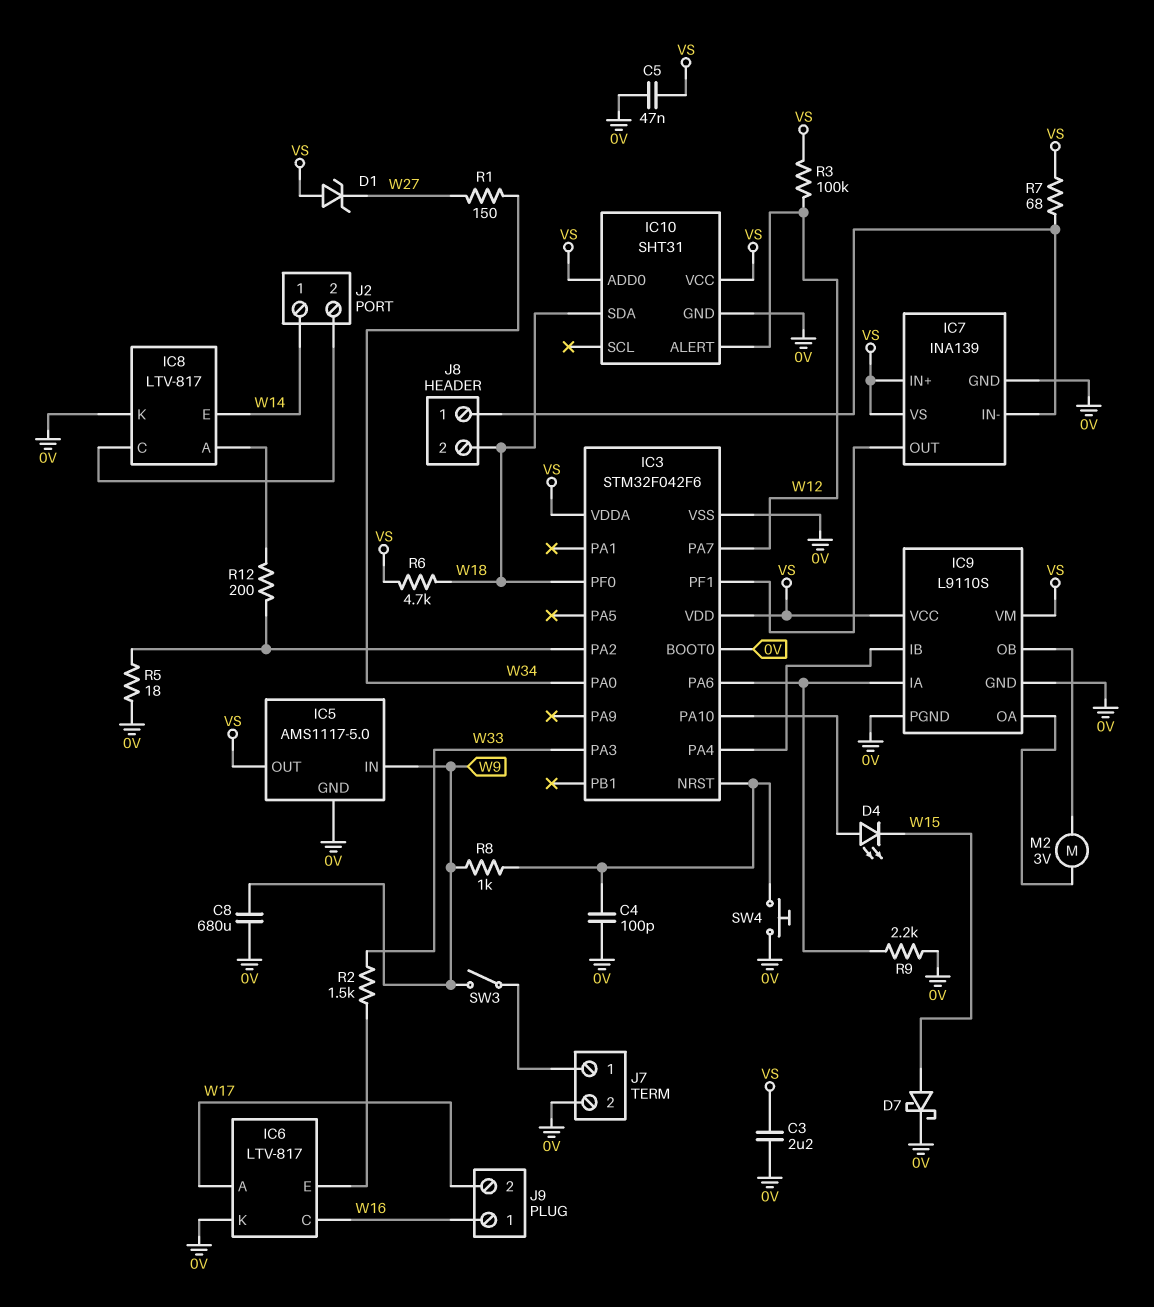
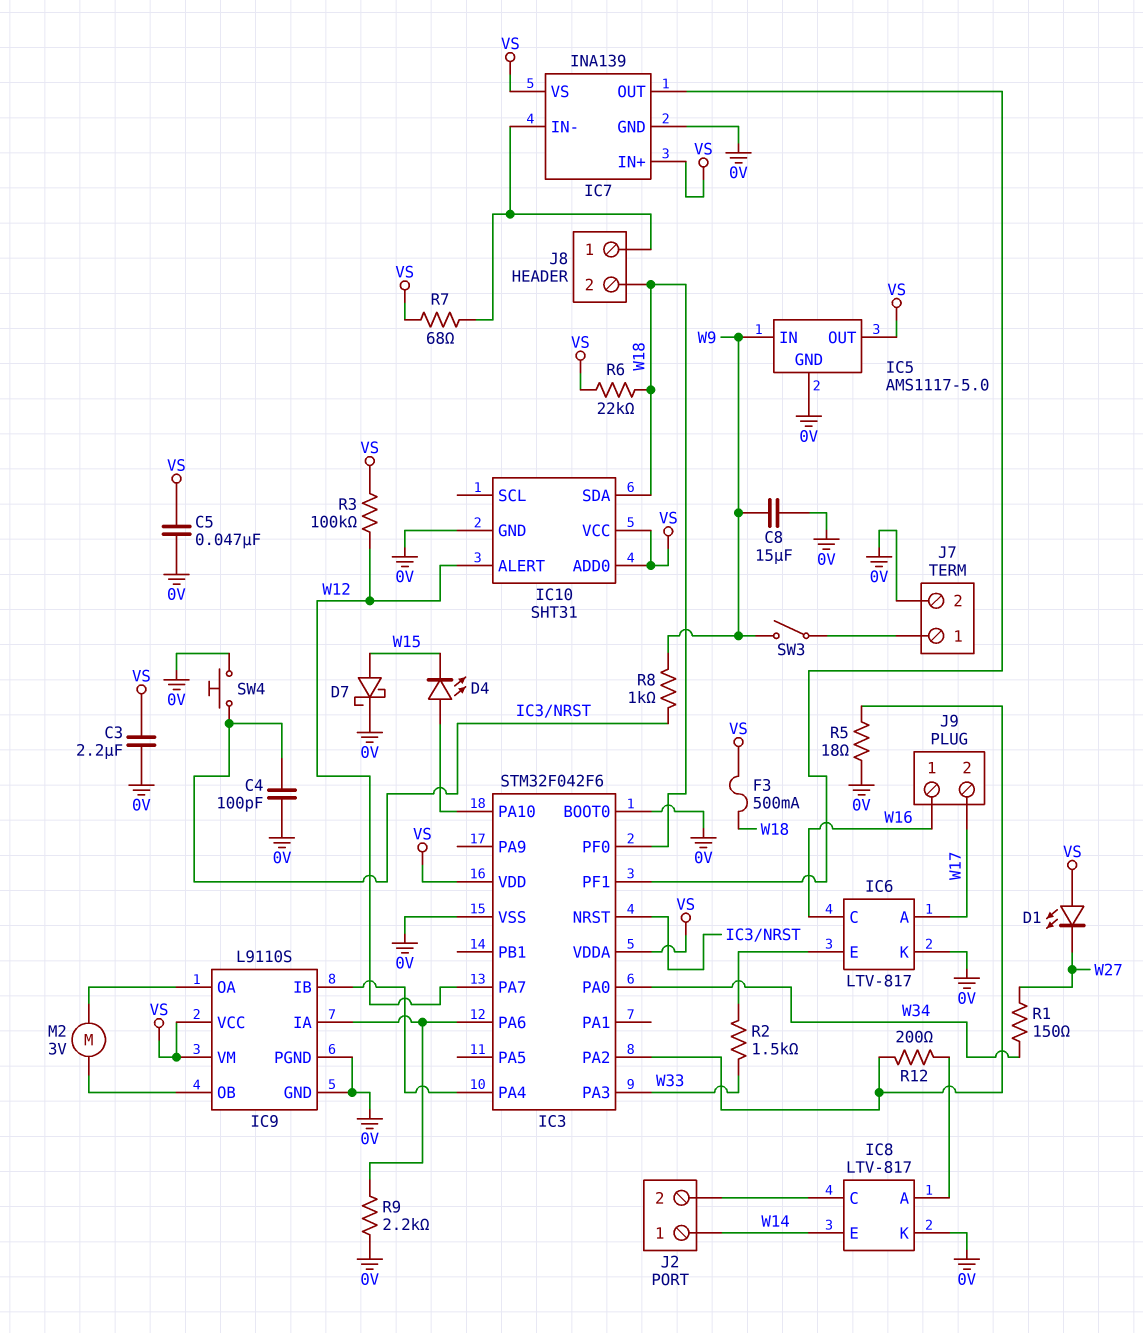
C8: 680uF (0V, W9) -> 15uF (0V, W9)
D1: zener (A VS, K W27) -> LED (A VS, K W27)
F3: none -> 500mA (VS, W18)
R6: 4.7k (VS, W18) -> 22k (VS, W18)

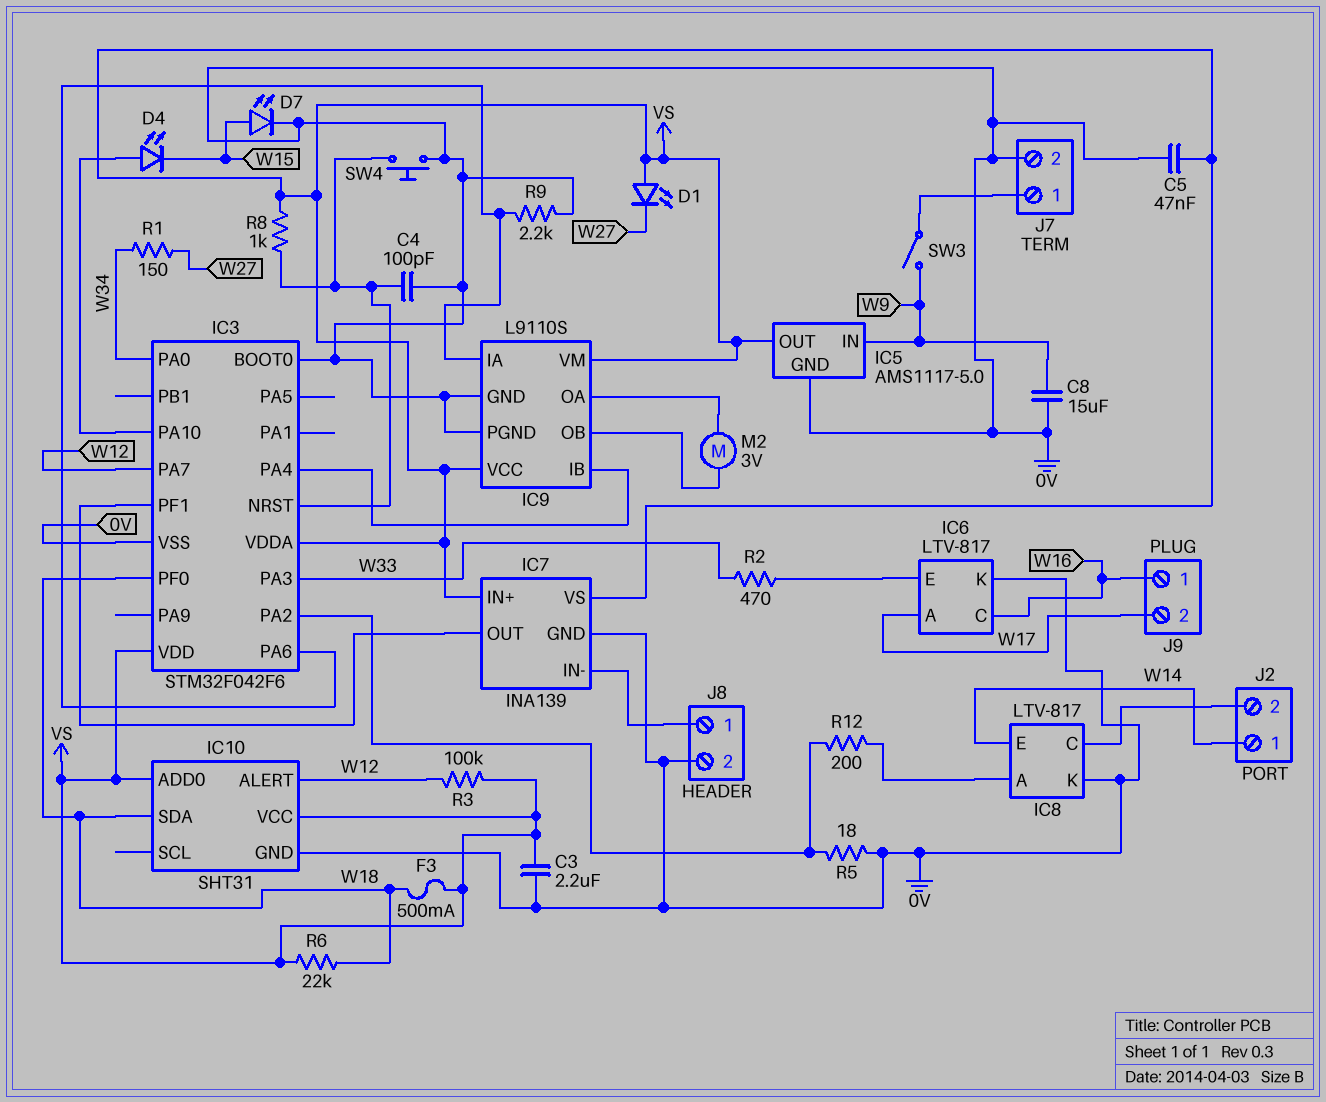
D7: schottky (A W15, K 0V) -> LED (A W15, K 0V)
J8 pin 2: W18 -> 0V
R2: 1.5k (IC6/E, W33) -> 470 (IC6/E, W33)
R7: 68 (IC7/IN-, VS) -> none
R8: 1k (IC3/NRST, W9) -> 1k (IC3/NRST, VS)

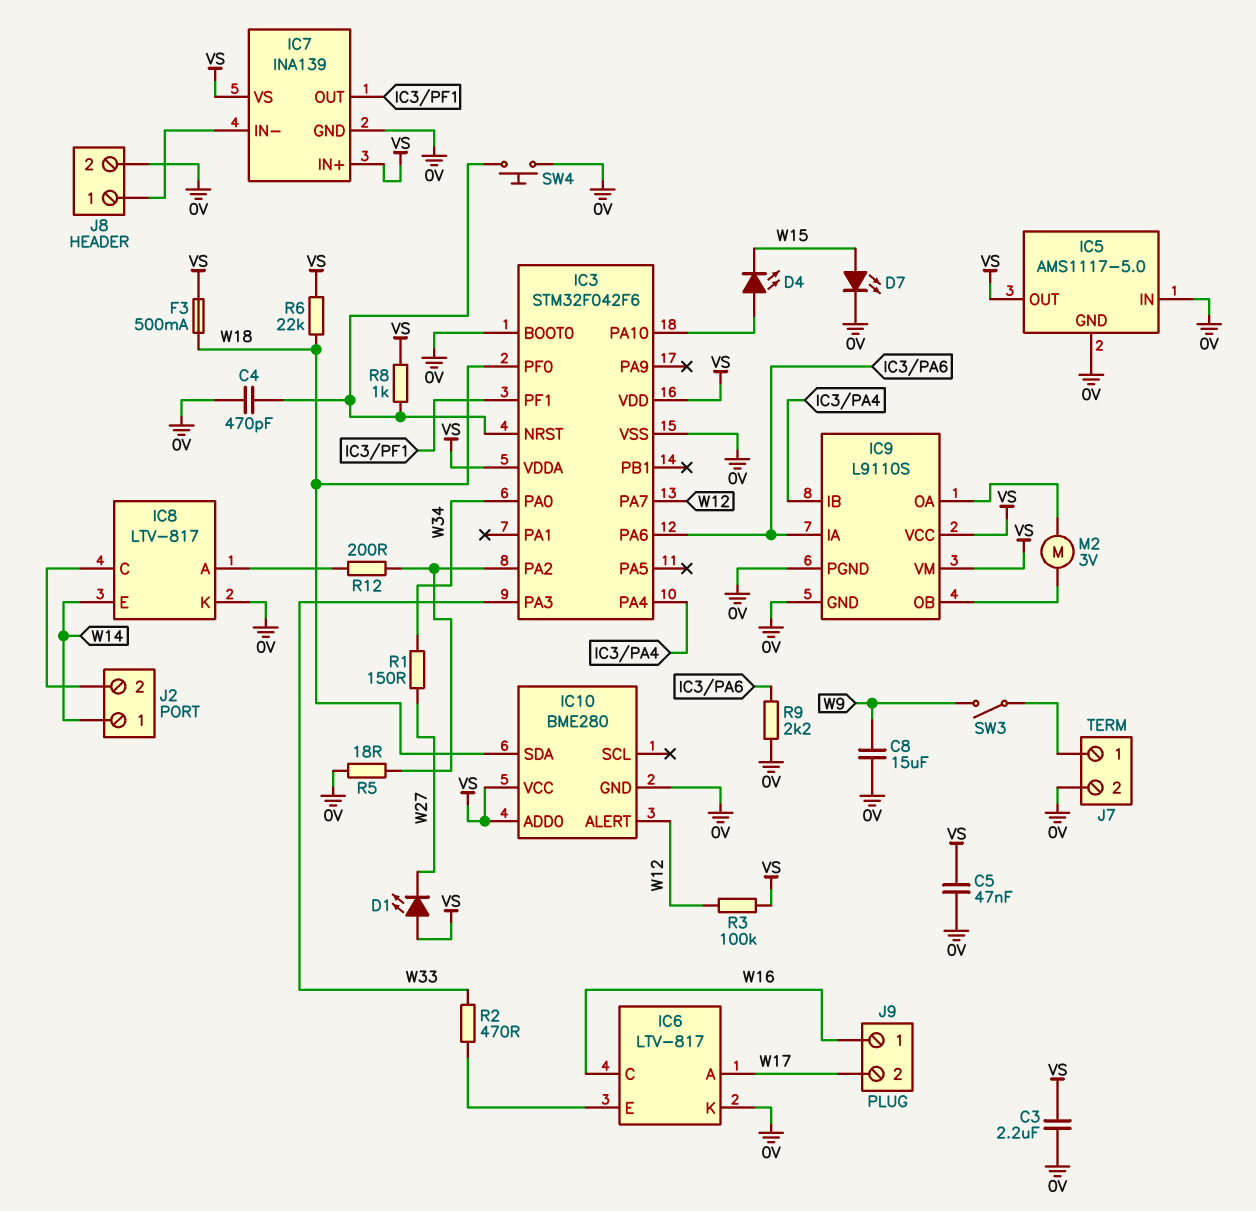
C4: 100pF (0V, IC3/NRST) -> 470pF (0V, IC3/NRST)
IC5 pin IN: W9 -> 0V
IC10: SHT31 -> BME280

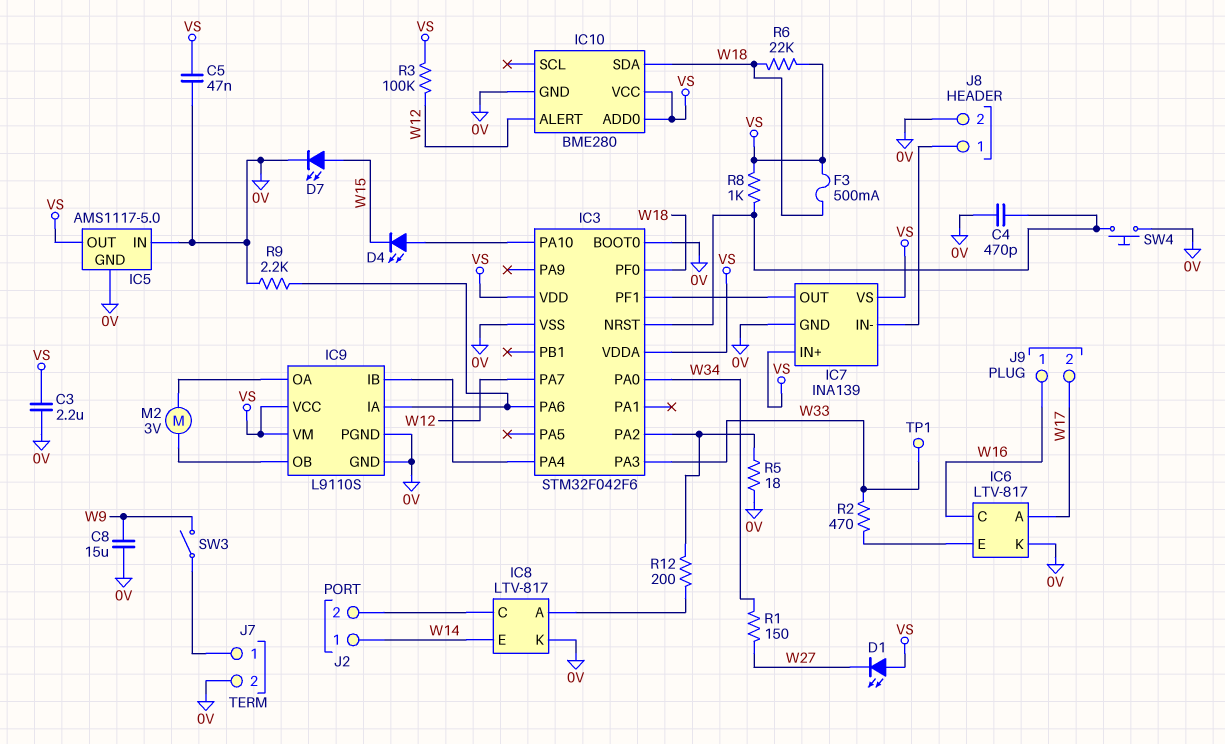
TP1: none -> test point (W33)

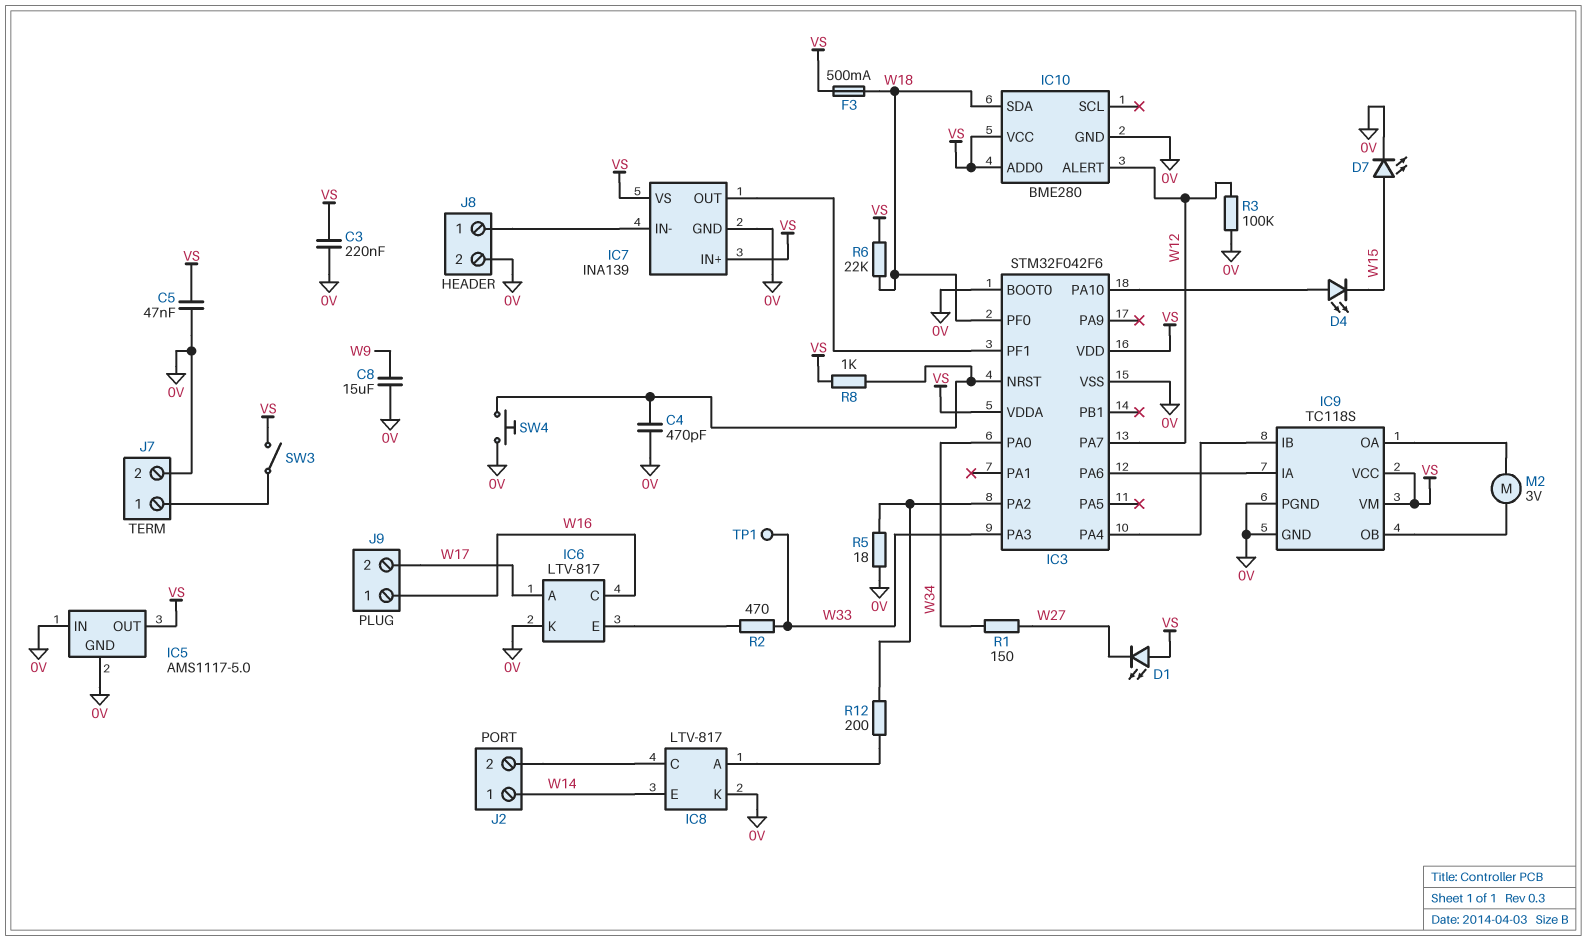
C3: 2.2uF (0V, VS) -> 220nF (0V, VS)
IC9: L9110S -> TC118S
R3: 100k (VS, W12) -> 100k (0V, W12)
R9: 2.2k (0V, IC3/PA6) -> none
SW3: switch (J7/1, W9) -> switch (J7/1, VS)

